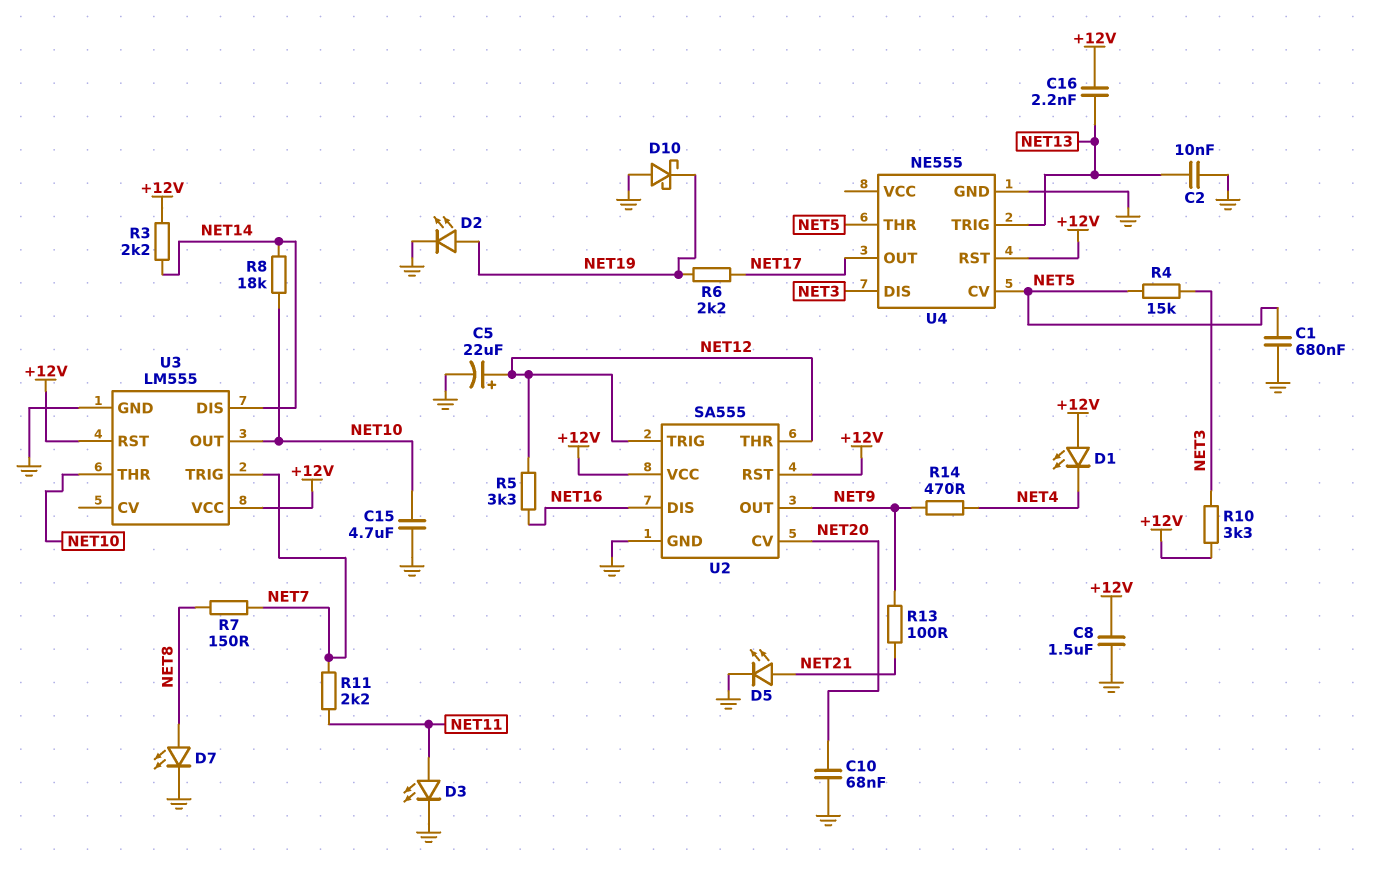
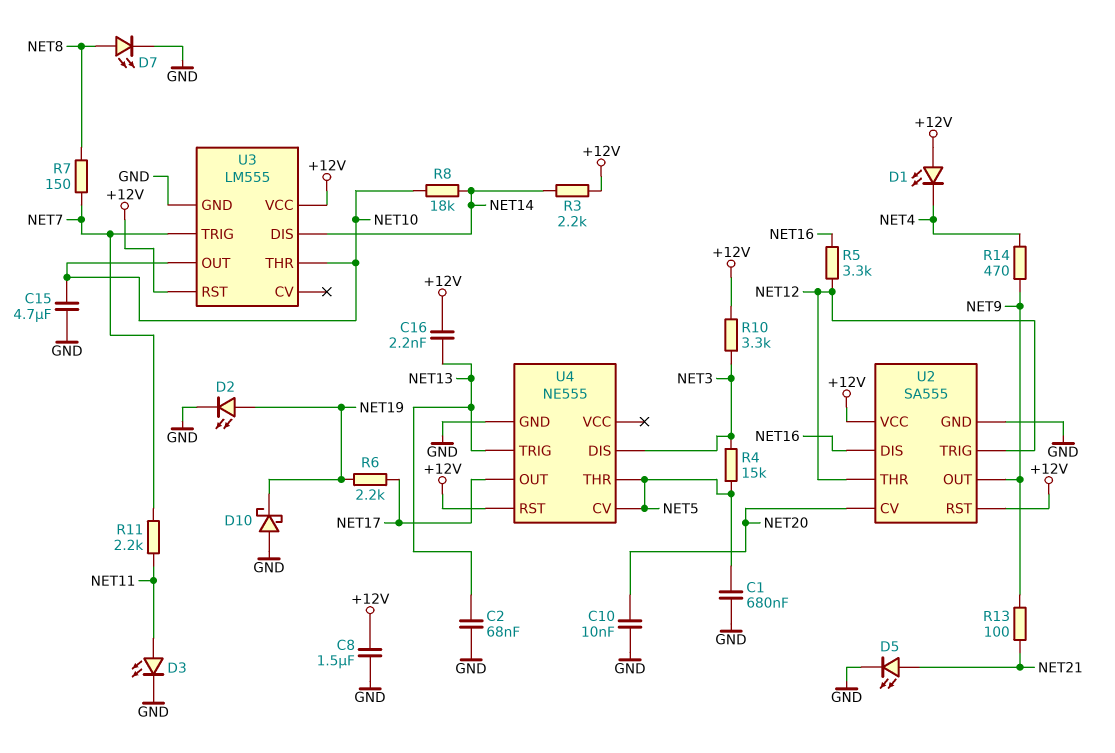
C2: 10nF (GND, NET13) -> 68nF (GND, NET13)
C5: 22uF (plus NET12, minus GND) -> none
C10: 68nF (GND, NET20) -> 10nF (GND, NET20)

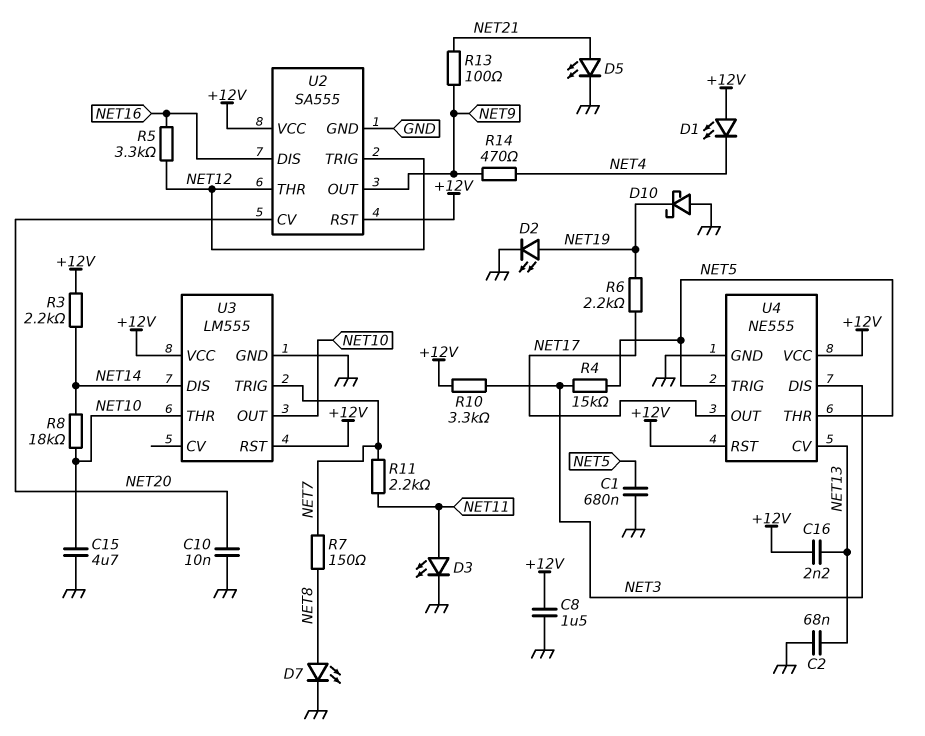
U4 pin CV: NET5 -> NET13
U4 pin TRIG: NET13 -> NET5
U4 pin VCC: none -> +12V

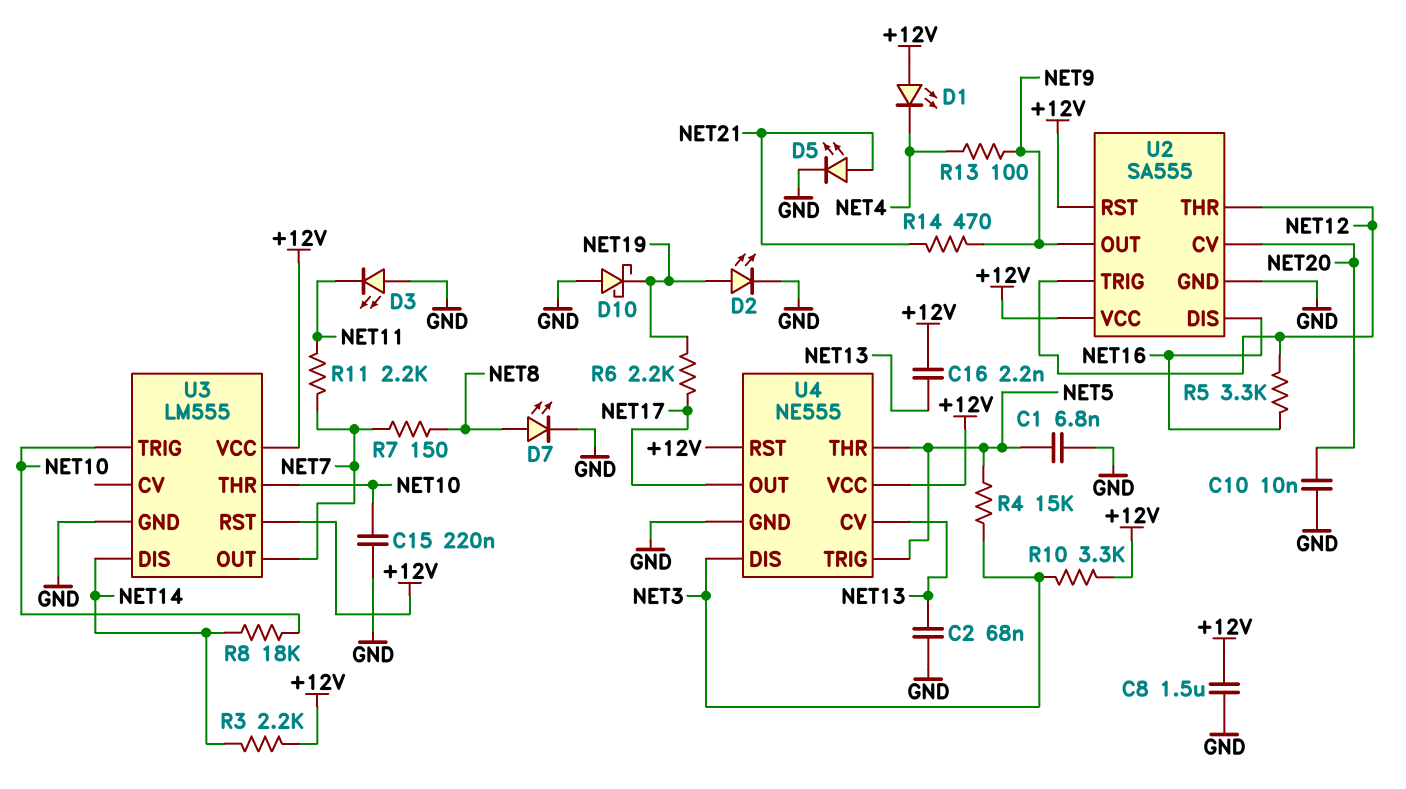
C1: 680nF (GND, NET5) -> 6.8nF (GND, NET5)
C15: 4.7uF (GND, NET10) -> 220nF (GND, NET10)
D3: LED (A NET11, K GND) -> LED (A GND, K NET11)
R13: 100 (NET9, NET21) -> 100 (NET4, NET9)
R14: 470 (NET4, NET9) -> 470 (NET9, NET21)
U3 pin OUT: NET10 -> NET7
U3 pin TRIG: NET7 -> NET10

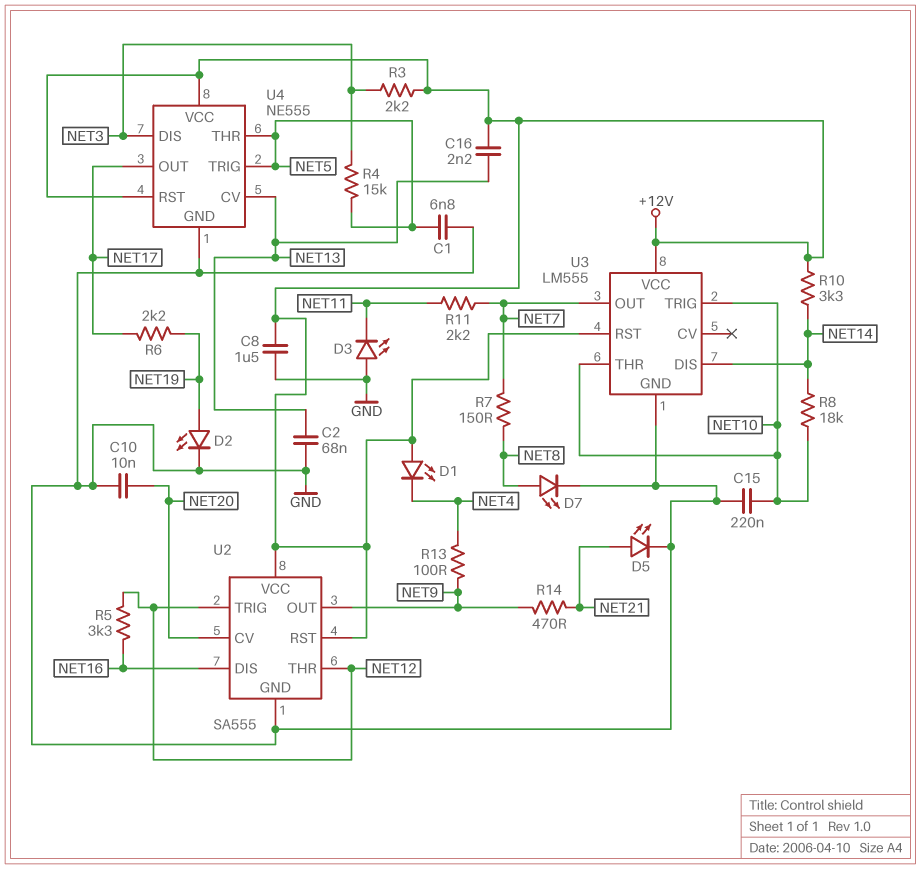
D10: schottky (A GND, K NET19) -> none
R3: 2.2k (+12V, NET14) -> 2.2k (+12V, NET3)
R10: 3.3k (+12V, NET3) -> 3.3k (+12V, NET14)

